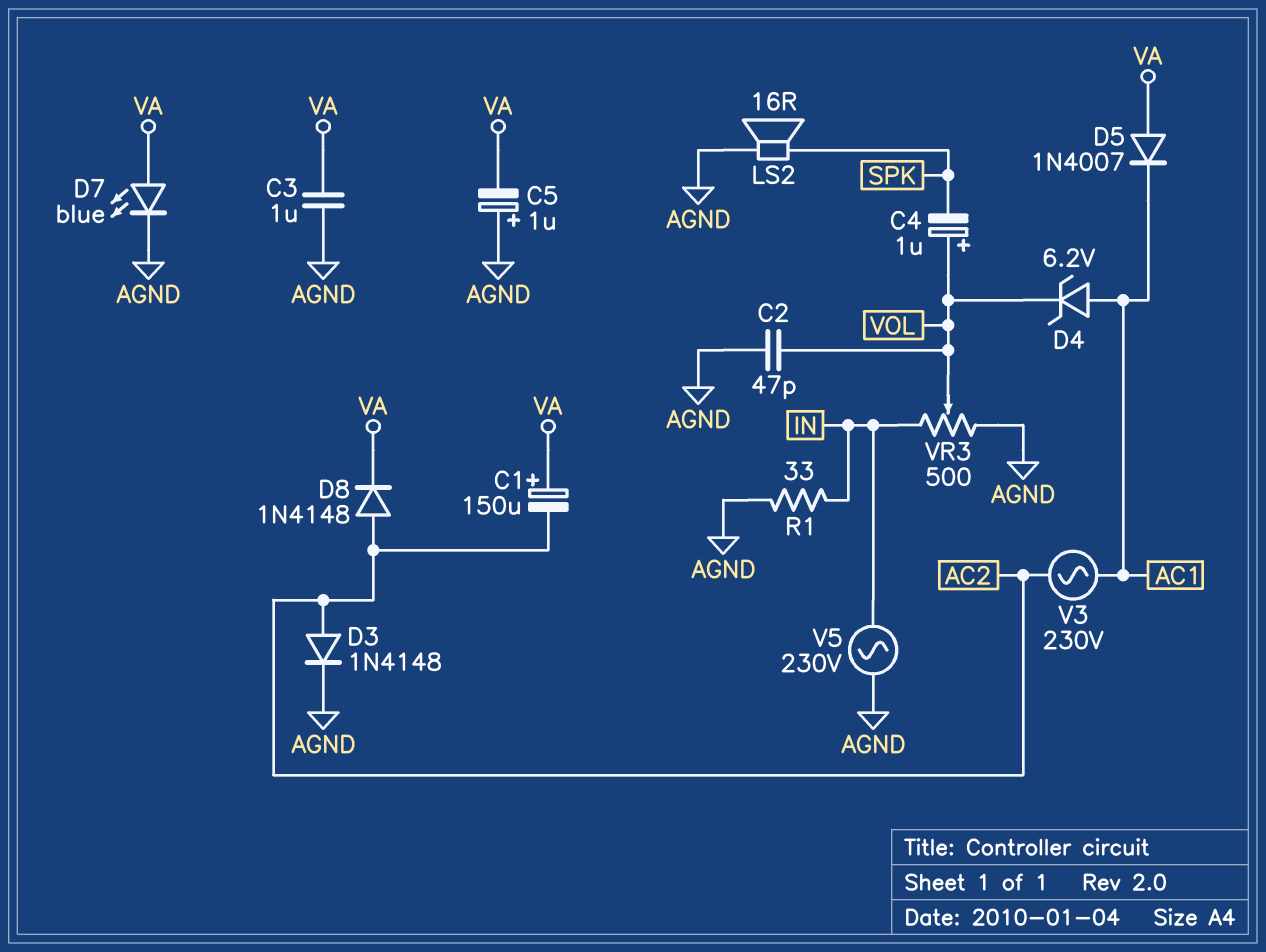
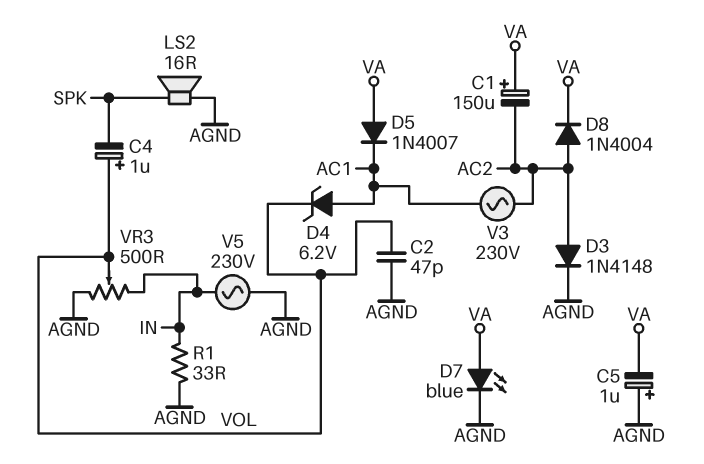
C3: 1uF (AGND, VA) -> none
D8: diode 1N4148 (A AC2, K VA) -> diode 1N4004 (A AC2, K VA)

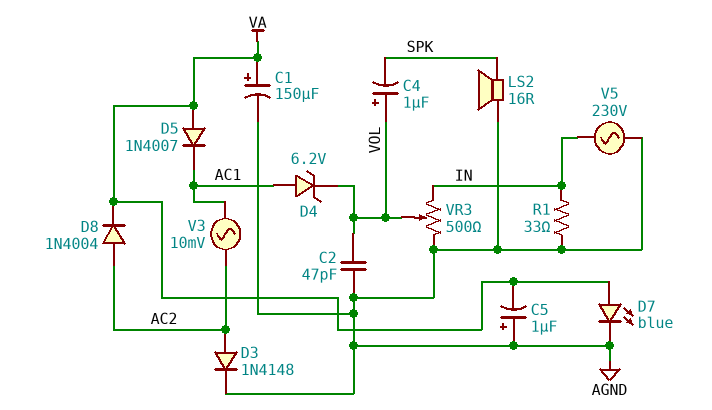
C1: 150uF (plus VA, minus AC2) -> 150uF (plus VA, minus AGND)
V3: AC 230V (AC1, AC2) -> AC 10mV (AC1, AC2)

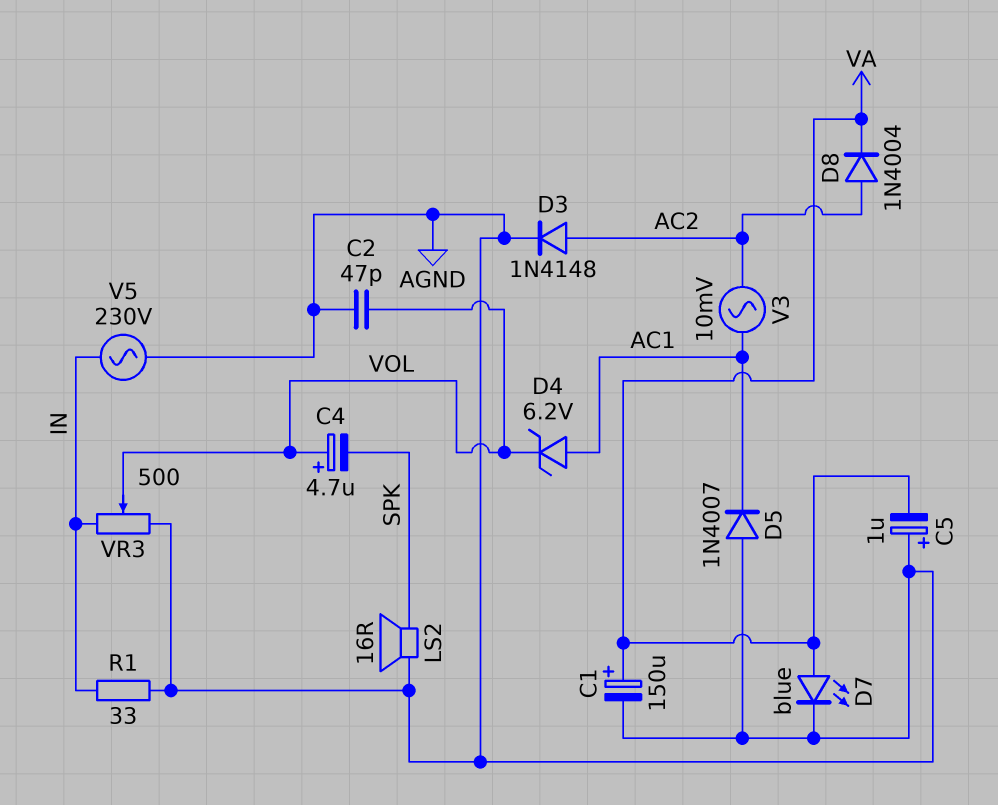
C4: 1uF (plus VOL, minus SPK) -> 4.7uF (plus VOL, minus SPK)
D5: diode 1N4007 (A VA, K AC1) -> diode 1N4007 (A AGND, K AC1)

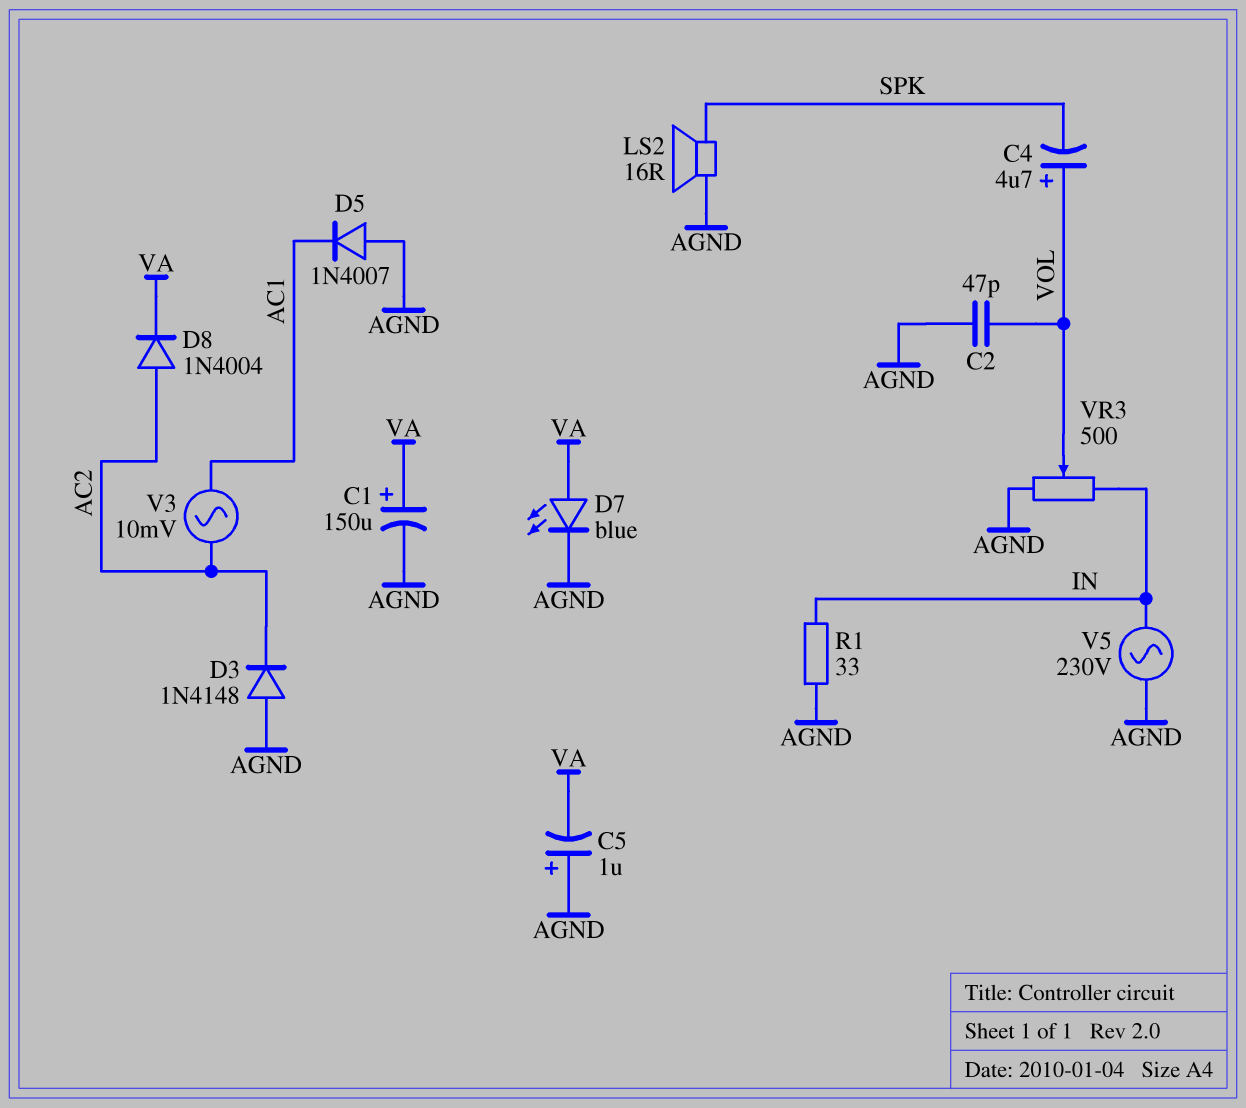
D3: diode 1N4148 (A AC2, K AGND) -> diode 1N4148 (A AGND, K AC2)
D4: zener 6.2V (A AC1, K VOL) -> none

